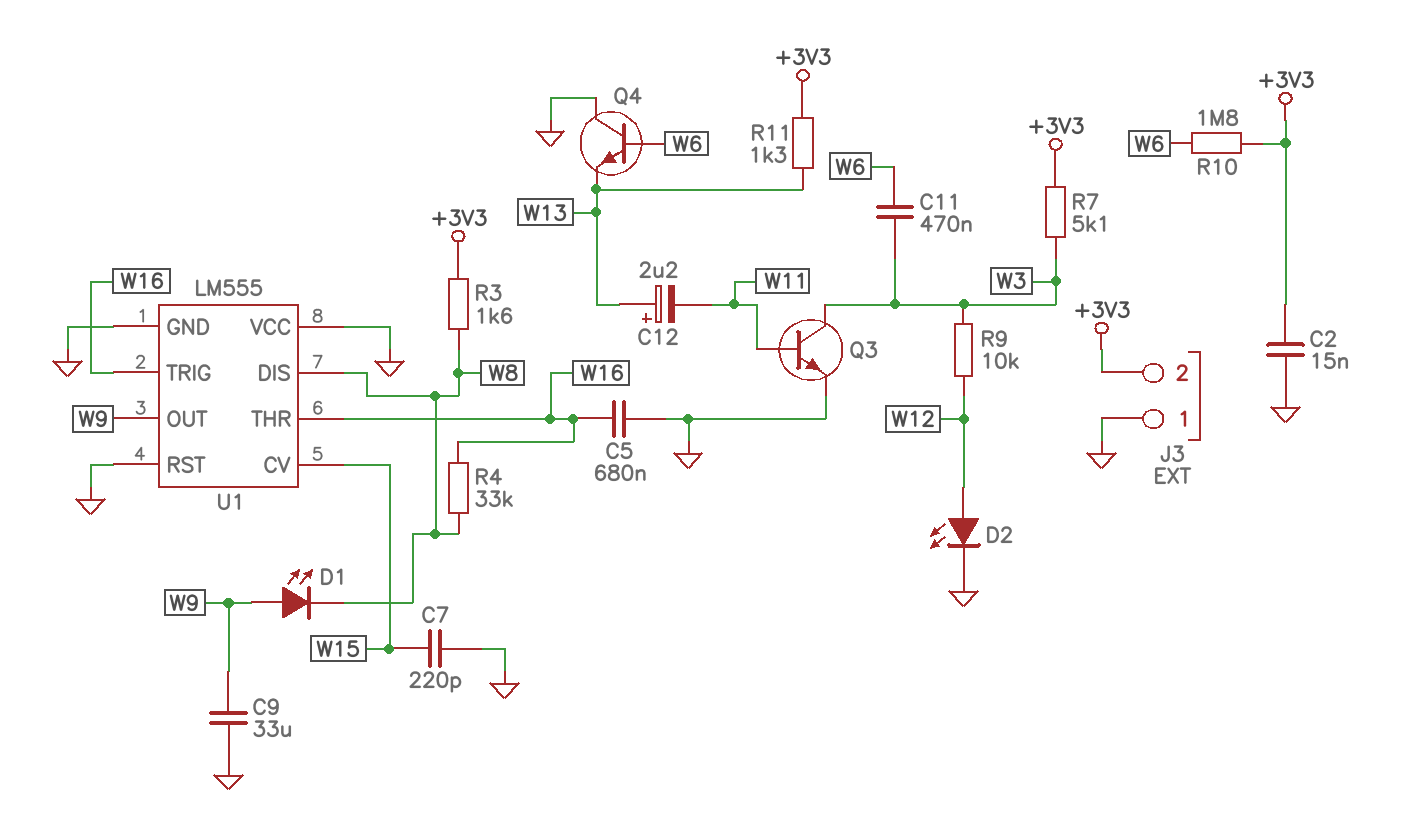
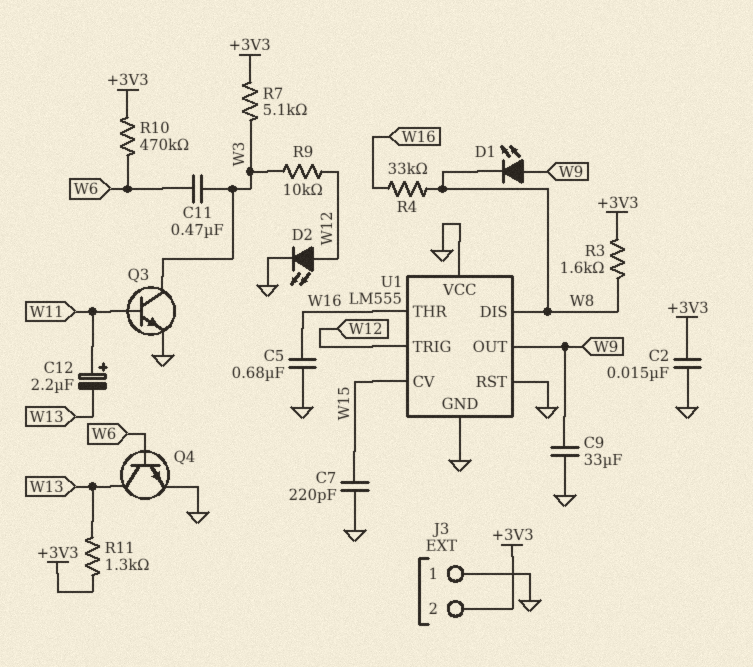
C12: 2.2uF (plus W13, minus W11) -> 2.2uF (plus W11, minus W13)
Q4: NPN (B W6, C GND, E W13) -> NPN (B W6, C W13, E GND)
R10: 1.8M (+3V3, W6) -> 470k (+3V3, W6)
U1 pin TRIG: W16 -> W12

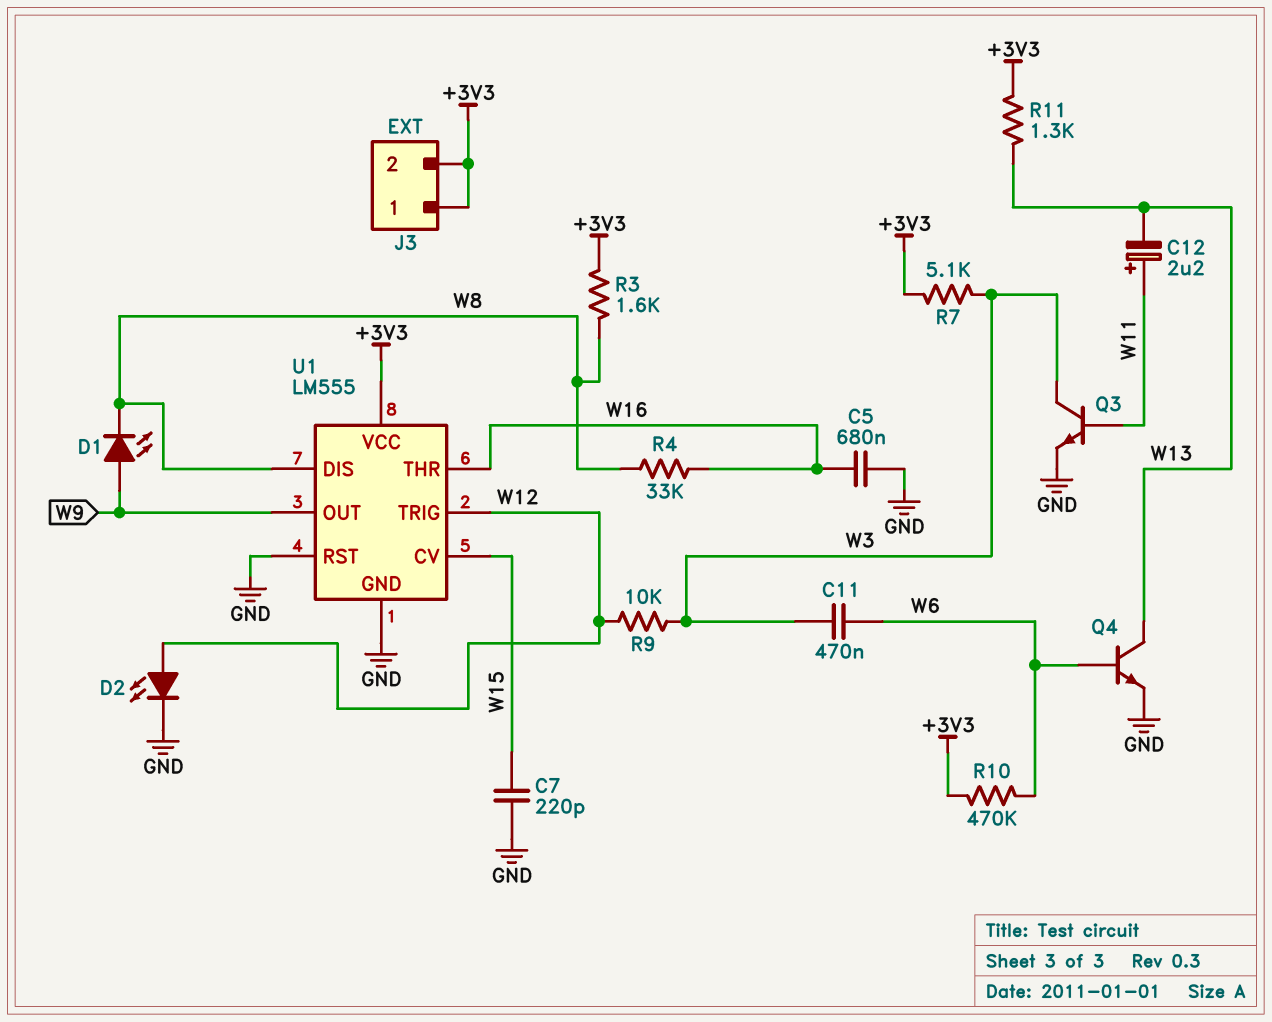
C2: 15nF (+3V3, GND) -> none
C9: 33uF (GND, W9) -> none
J3 pin 1: GND -> +3V3
U1 pin VCC: GND -> +3V3

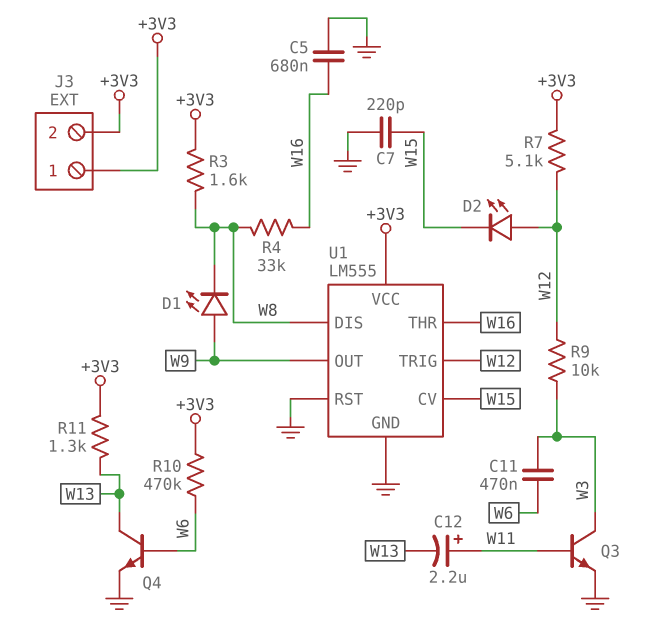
D2: LED (A W12, K GND) -> LED (A W12, K W15)
R7: 5.1k (+3V3, W3) -> 5.1k (+3V3, W12)

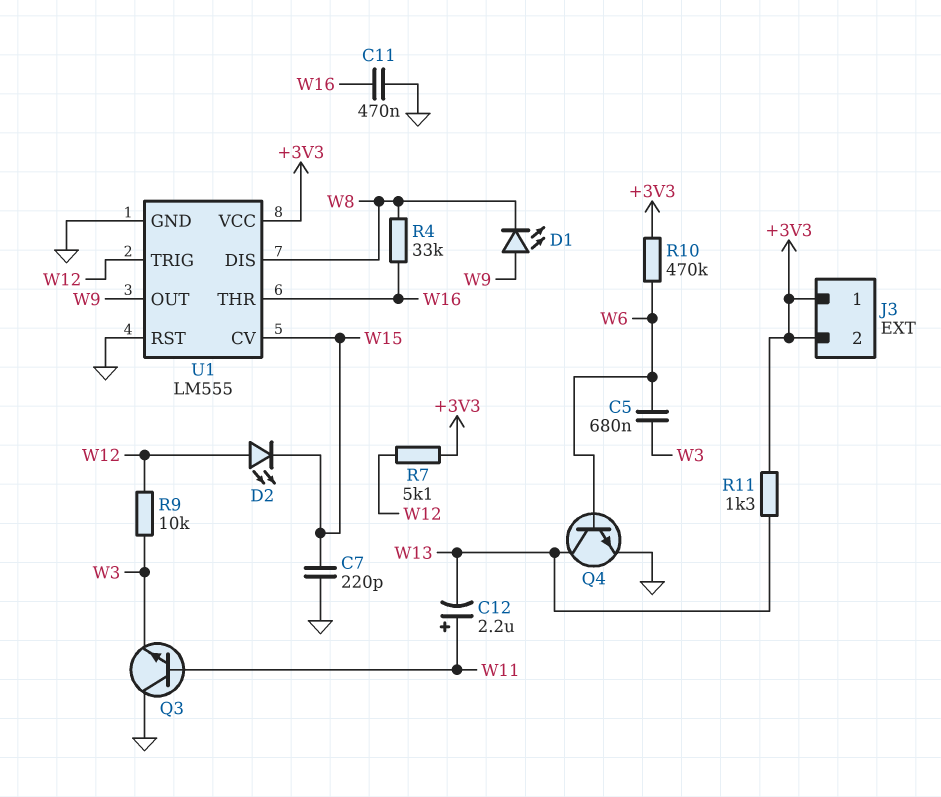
C5: 680nF (GND, W16) -> 680nF (W3, W6)
C11: 470nF (W3, W6) -> 470nF (GND, W16)
Q3: NPN (B W11, C W3, E GND) -> NPN (B W11, C GND, E W3)
R3: 1.6k (+3V3, W8) -> none

